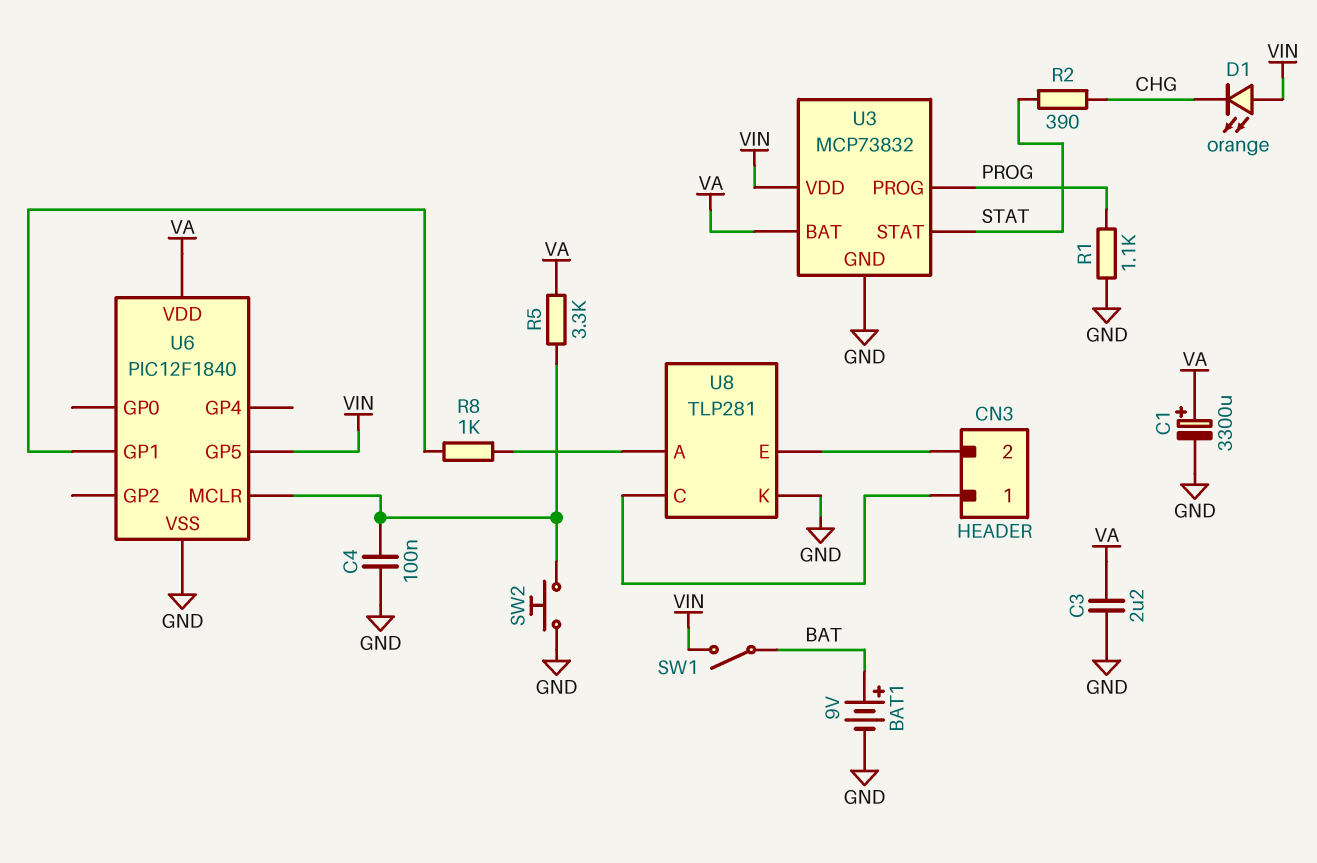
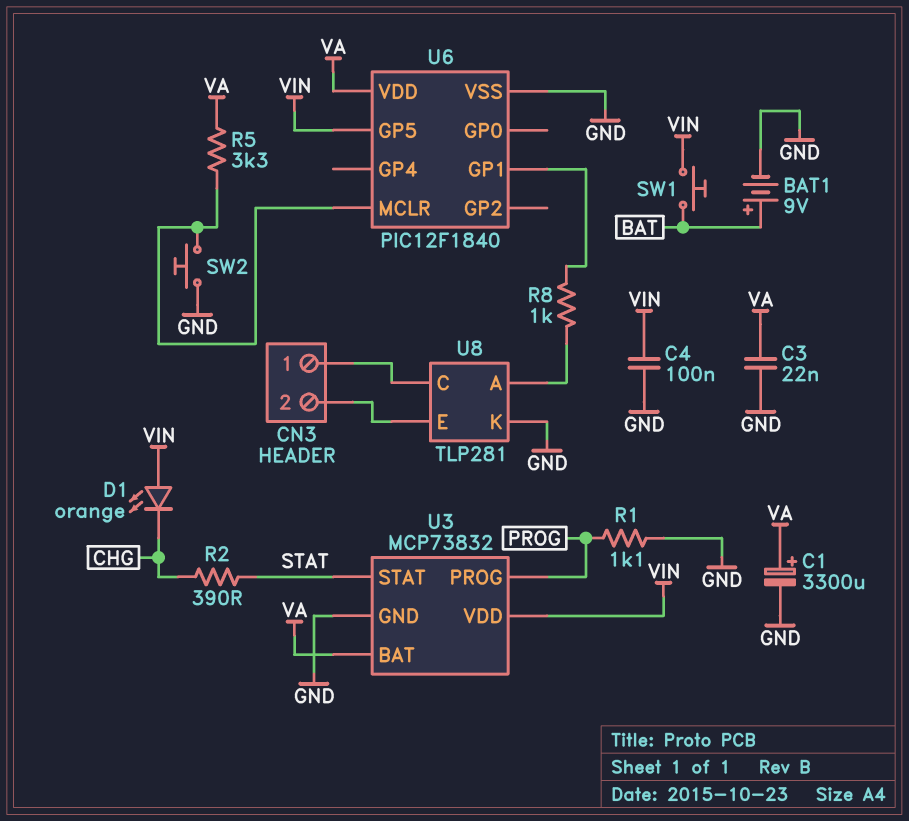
C3: 2.2uF (GND, VA) -> 22nF (GND, VA)
C4: 100nF (GND, U6/MCLR) -> 100nF (GND, VIN)
SW1: switch (BAT, VIN) -> button (BAT, VIN)

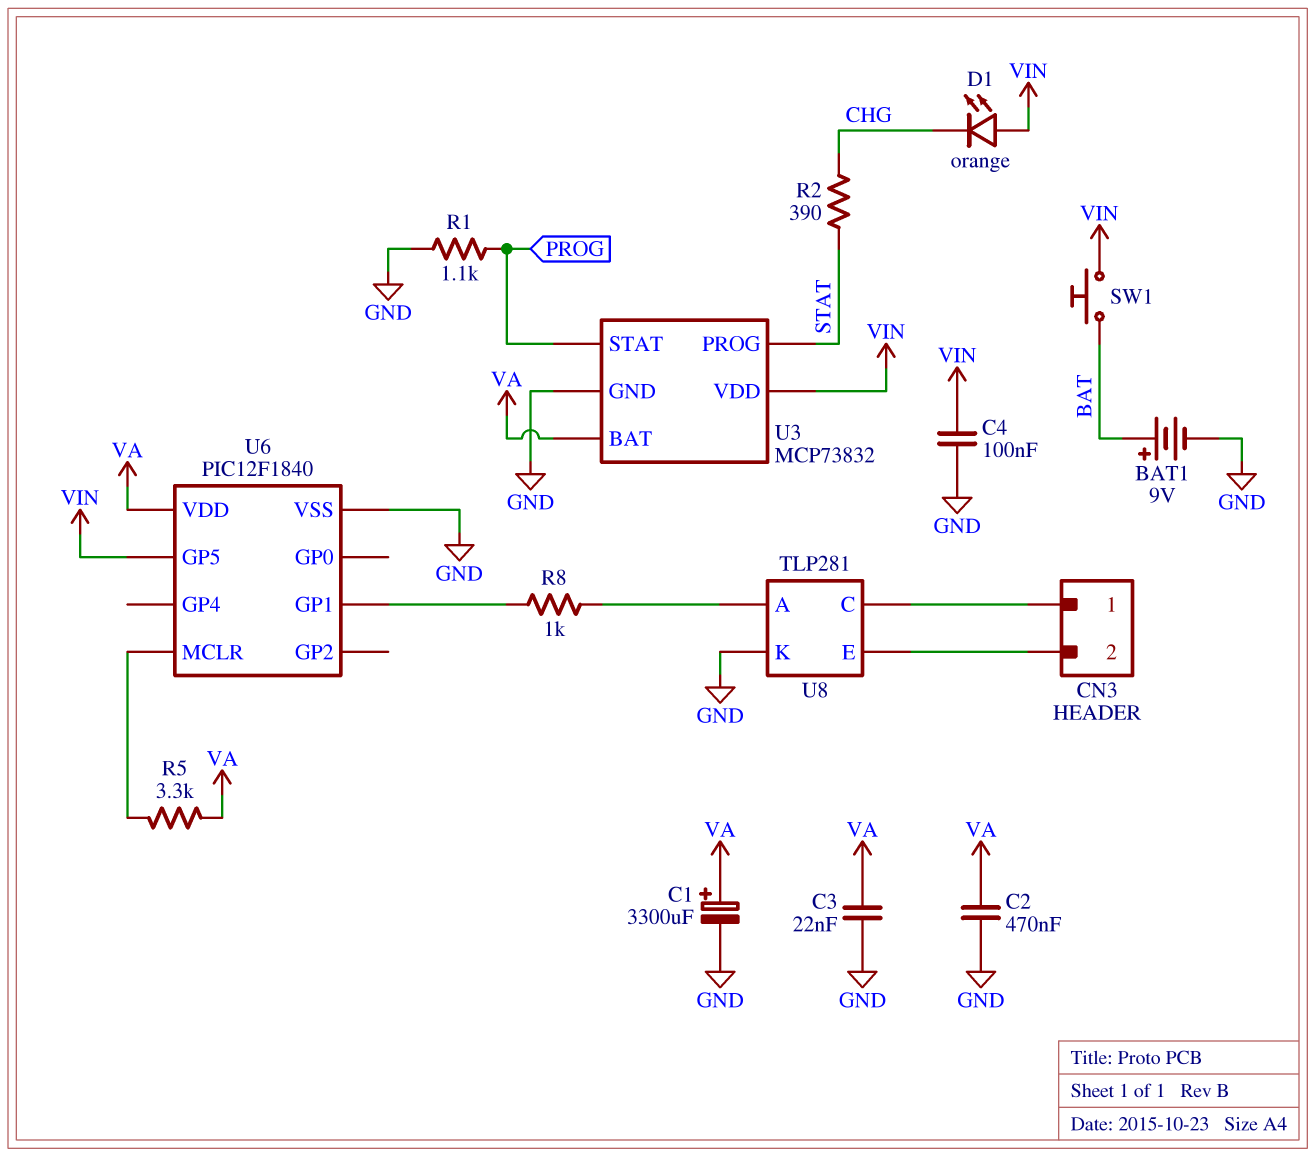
C2: none -> 470nF (GND, VA)
SW2: button (GND, U6/MCLR) -> none
U3 pin PROG: PROG -> STAT
U3 pin STAT: STAT -> PROG

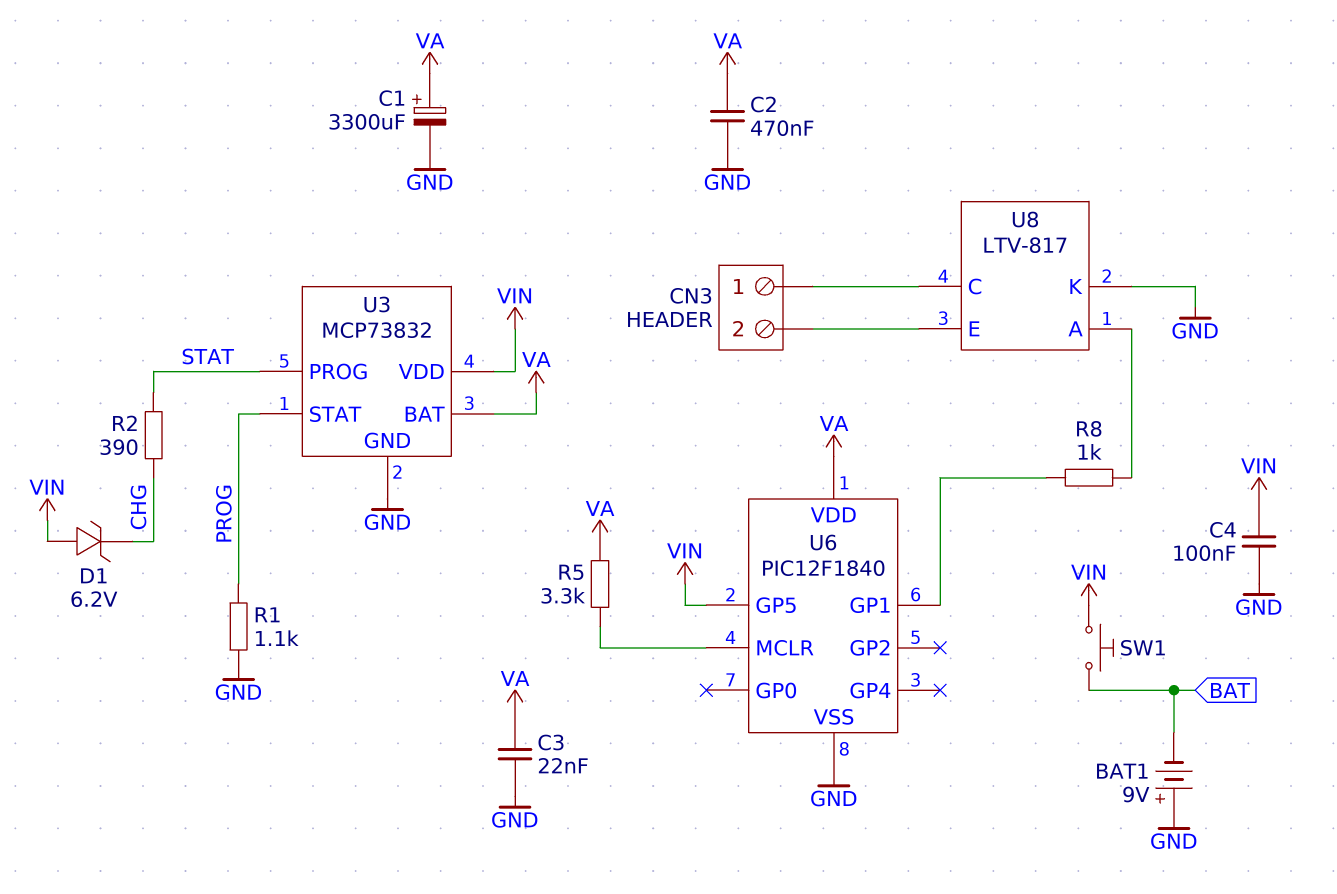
BAT1: 9V (plus BAT, minus GND) -> 9V (plus GND, minus BAT)
D1: LED orange (A VIN, K CHG) -> zener 6.2V (A VIN, K CHG)
U8: TLP281 -> LTV-817

